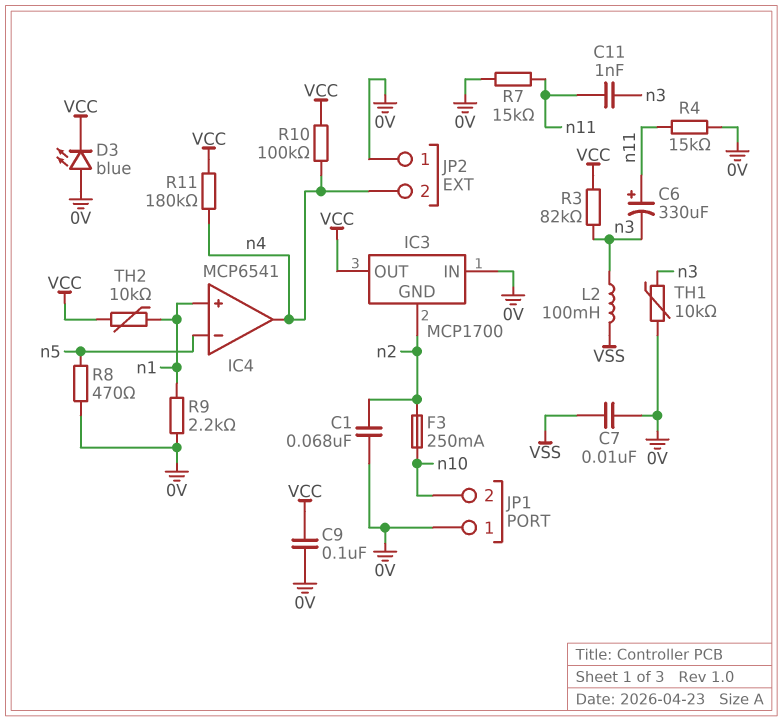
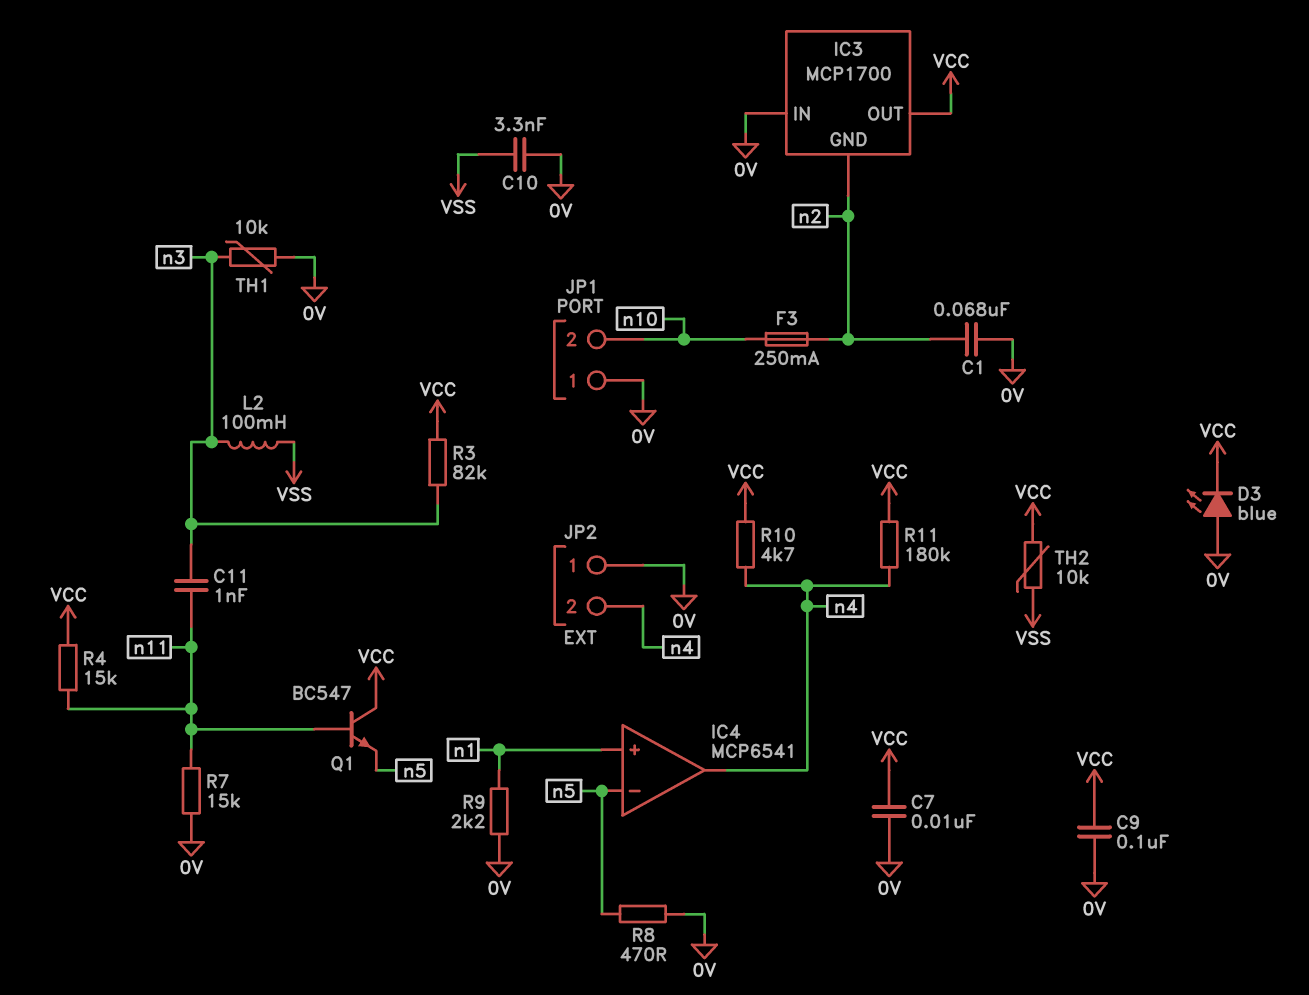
C6: 330uF (plus n11, minus n3) -> none
C7: 10nF (0V, VSS) -> 10nF (0V, VCC)
C10: none -> 3.3nF (0V, VSS)
Q1: none -> NPN BC547 (B n11, C VCC, E n5)
R4: 15k (0V, n11) -> 15k (VCC, n11)
R10: 100k (VCC, n4) -> 4.7k (VCC, n4)
TH2: 10k (VCC, n1) -> 10k (VCC, VSS)

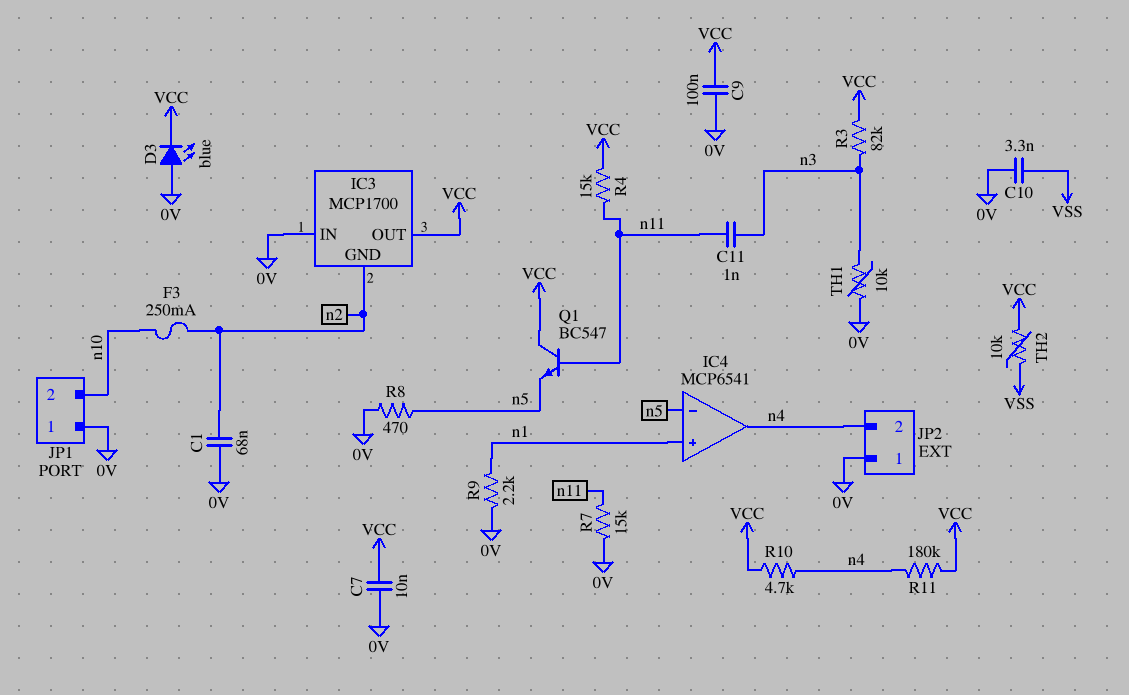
L2: 100mH (VSS, n3) -> none

